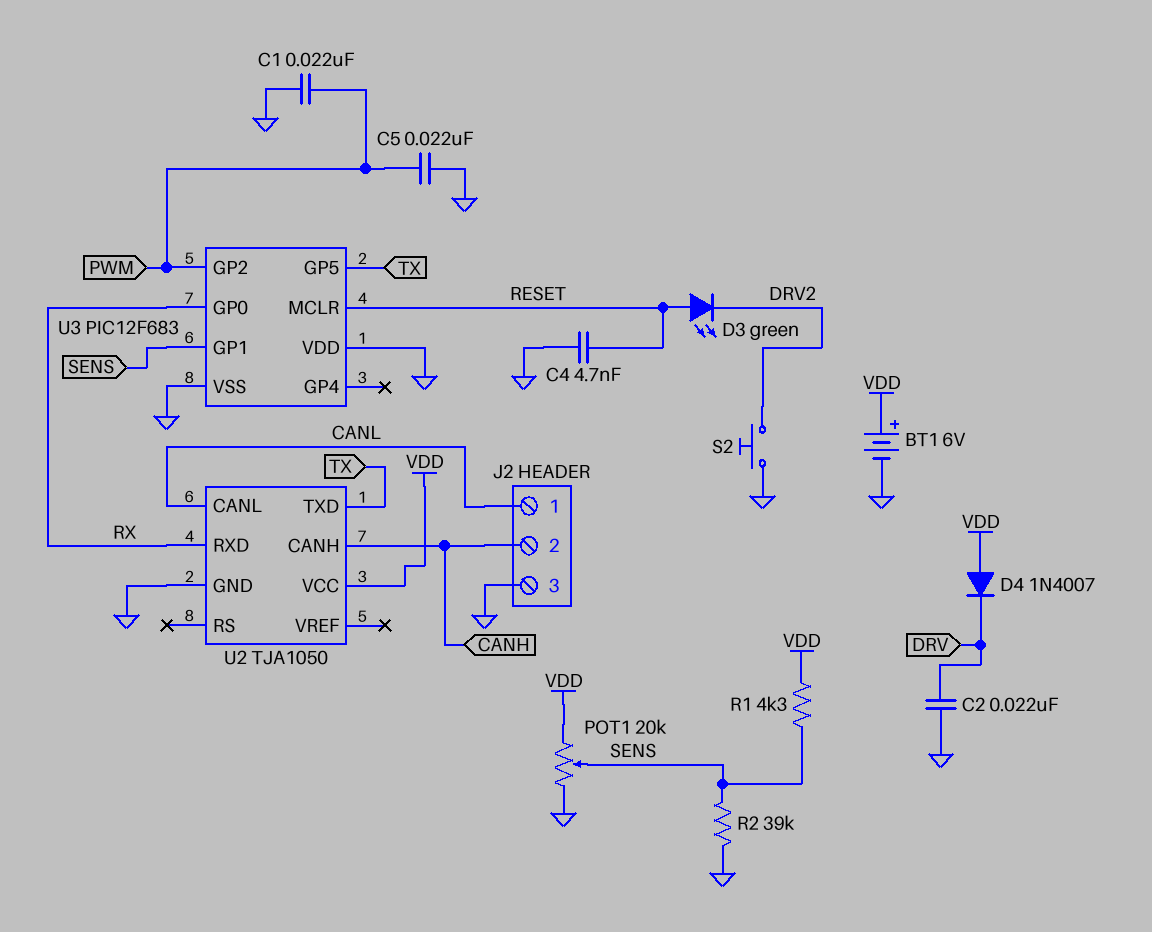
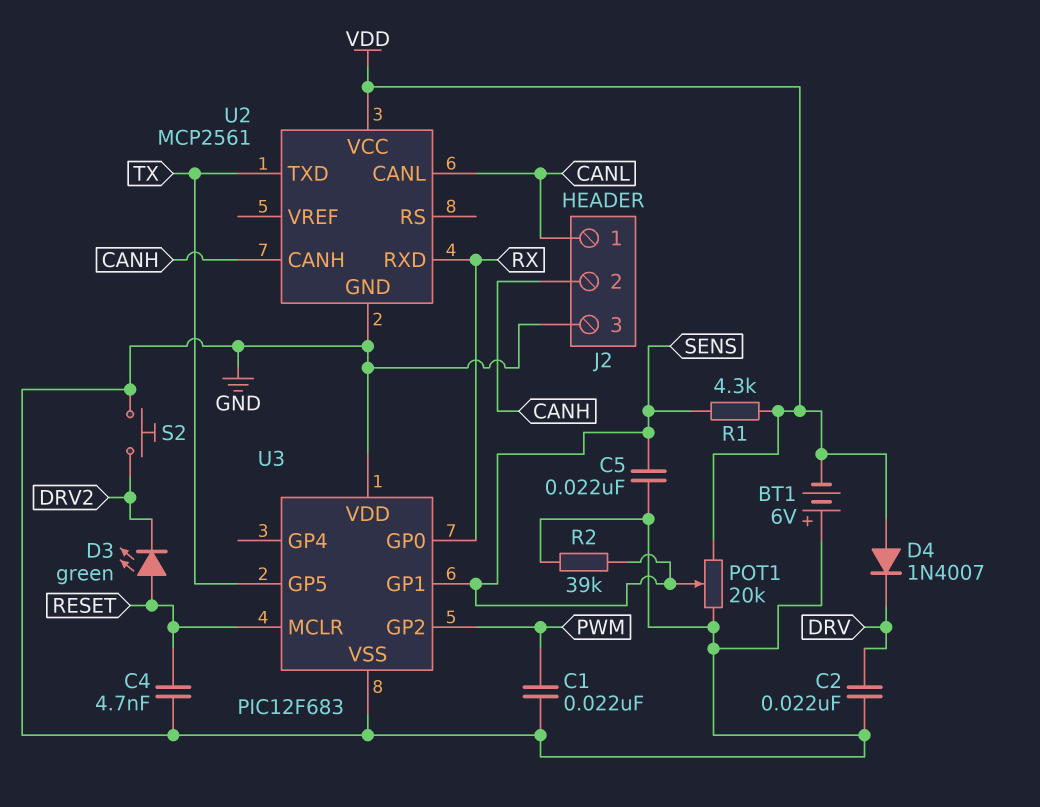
BT1: 6V (plus VDD, minus GND) -> 6V (plus GND, minus VDD)
C5: 22nF (GND, PWM) -> 22nF (GND, SENS)
U2: TJA1050 -> MCP2561

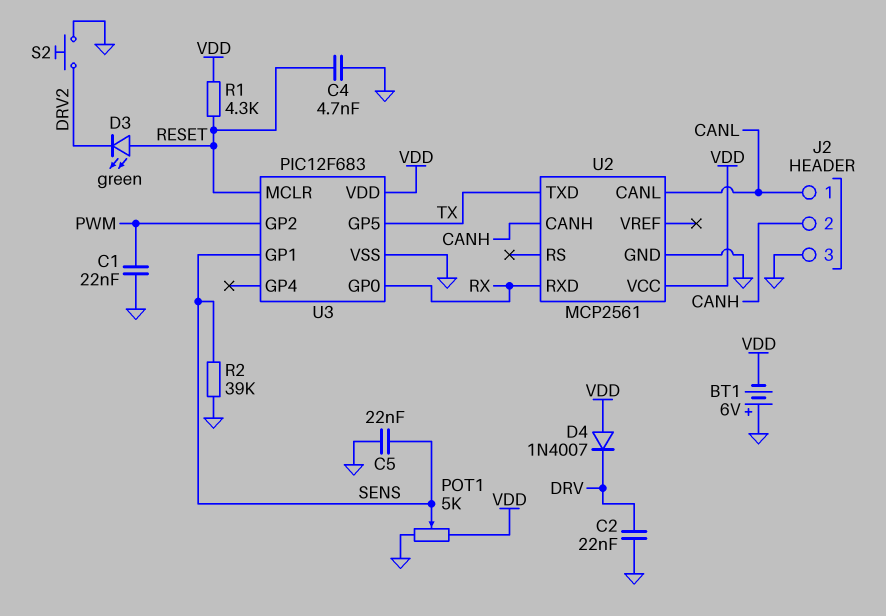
POT1: 20k (GND, VDD, wiper SENS) -> 5k (GND, VDD, wiper SENS)
R1: 4.3k (SENS, VDD) -> 4.3k (RESET, VDD)
U3 pin VDD: GND -> VDD

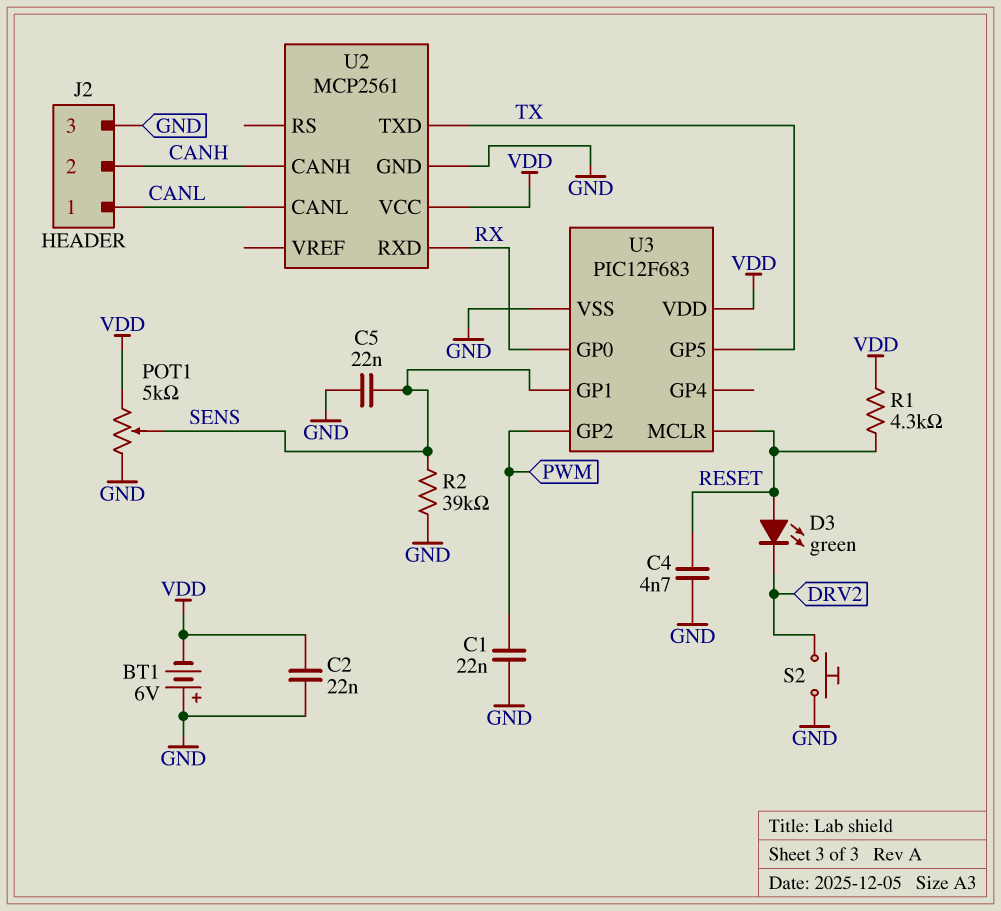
C2: 22nF (DRV, GND) -> 22nF (GND, VDD)
D4: diode 1N4007 (A VDD, K DRV) -> none

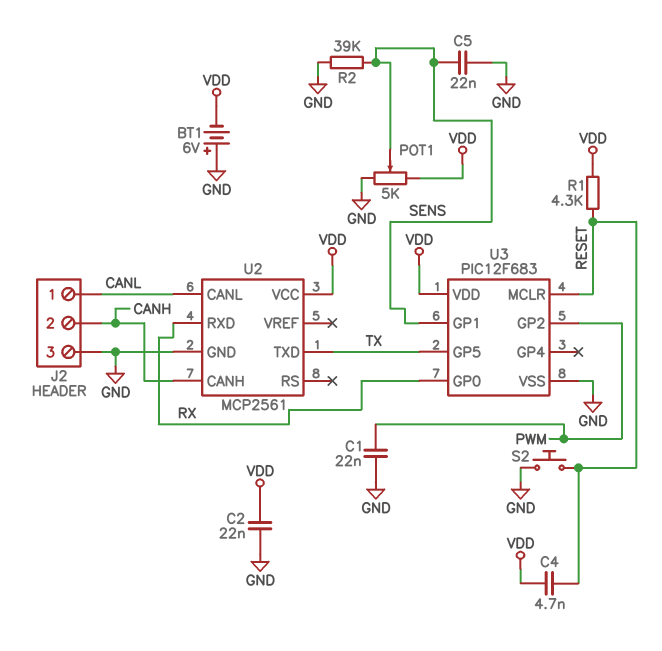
C4: 4.7nF (GND, RESET) -> 4.7nF (RESET, VDD)
D3: LED green (A RESET, K DRV2) -> none
S2: button (DRV2, GND) -> button (GND, RESET)

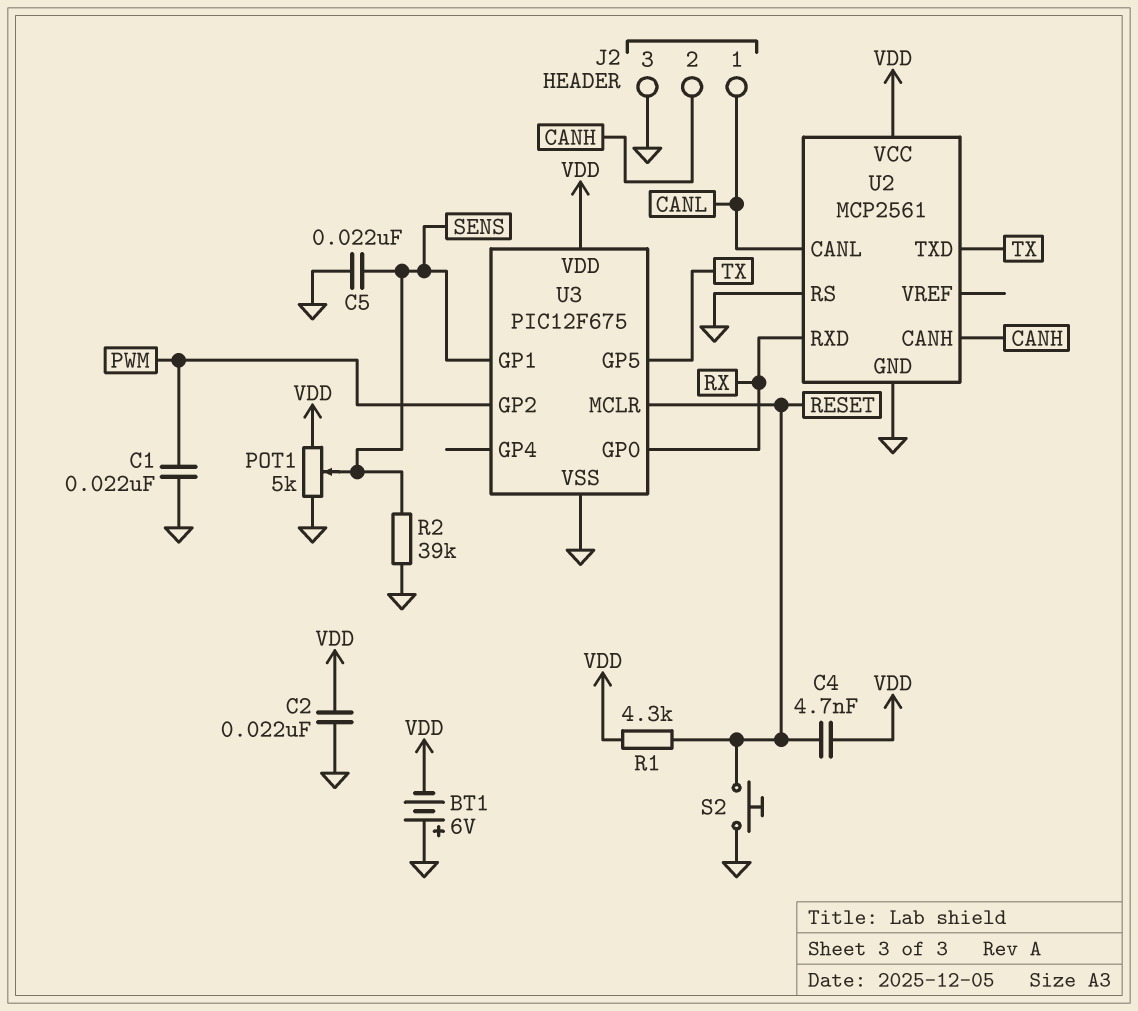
U2 pin RS: none -> GND
U3: PIC12F683 -> PIC12F675

